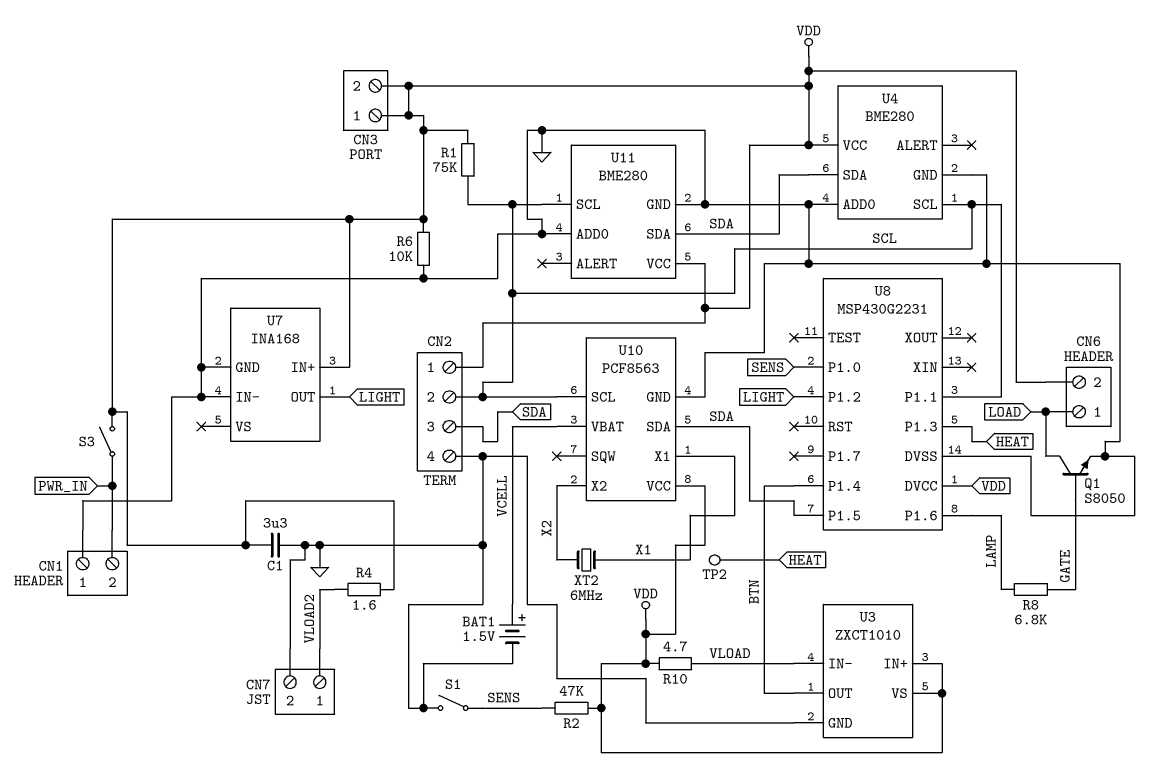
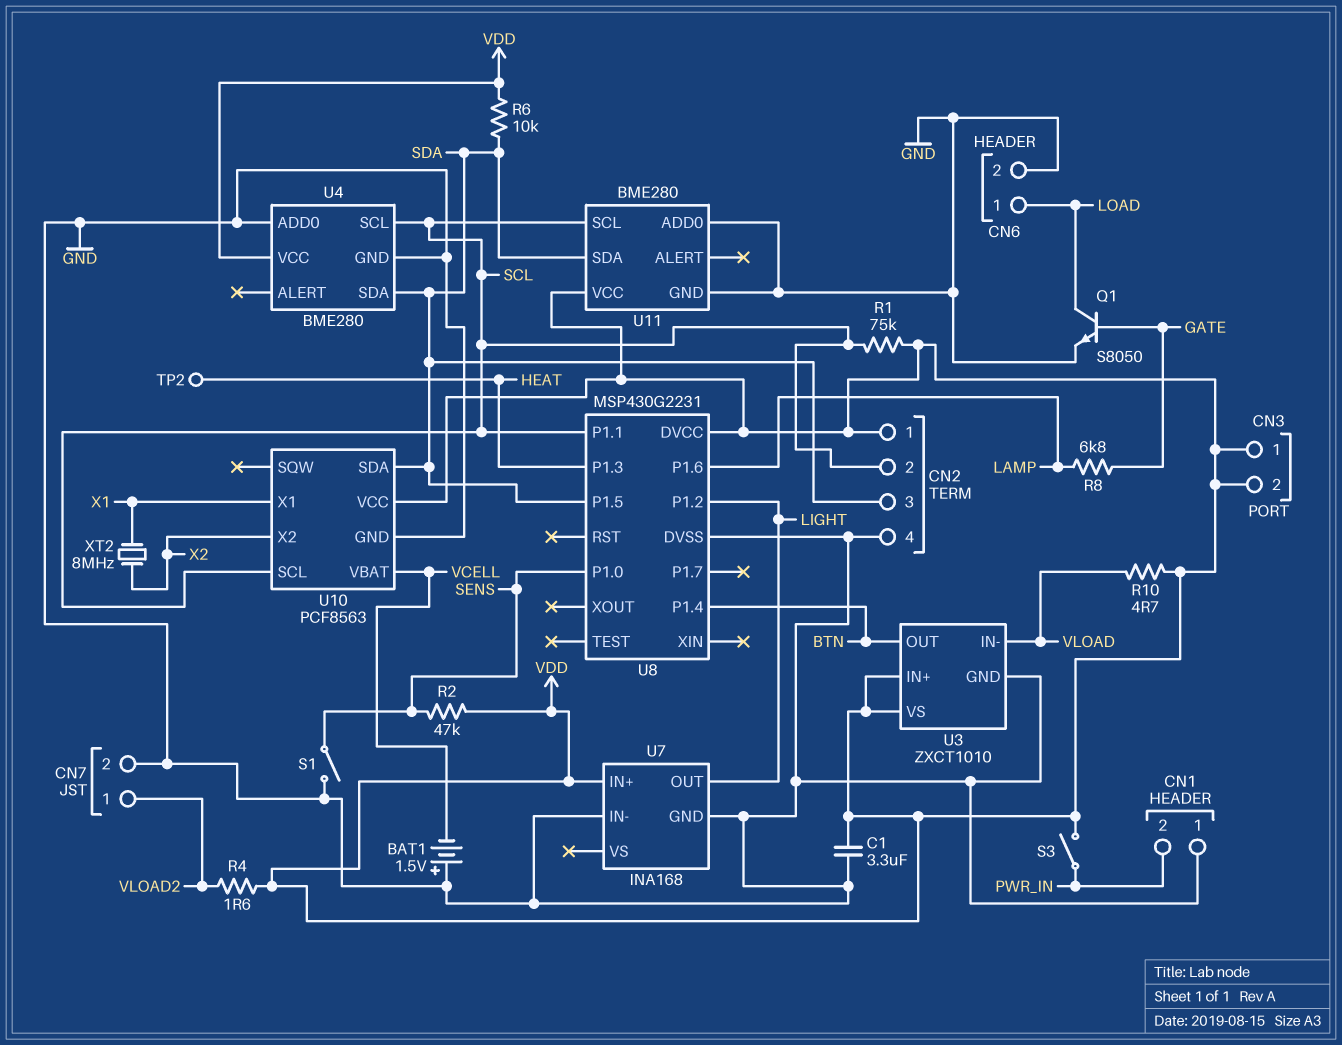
BAT1: 1.5V (plus VCELL, minus GND) -> 1.5V (plus GND, minus VCELL)
CN6 pin 2: VDD -> GND
R6: 10k (GND, VDD) -> 10k (SDA, VDD)
XT2: 6MHz (X1, X2) -> 8MHz (X1, X2)

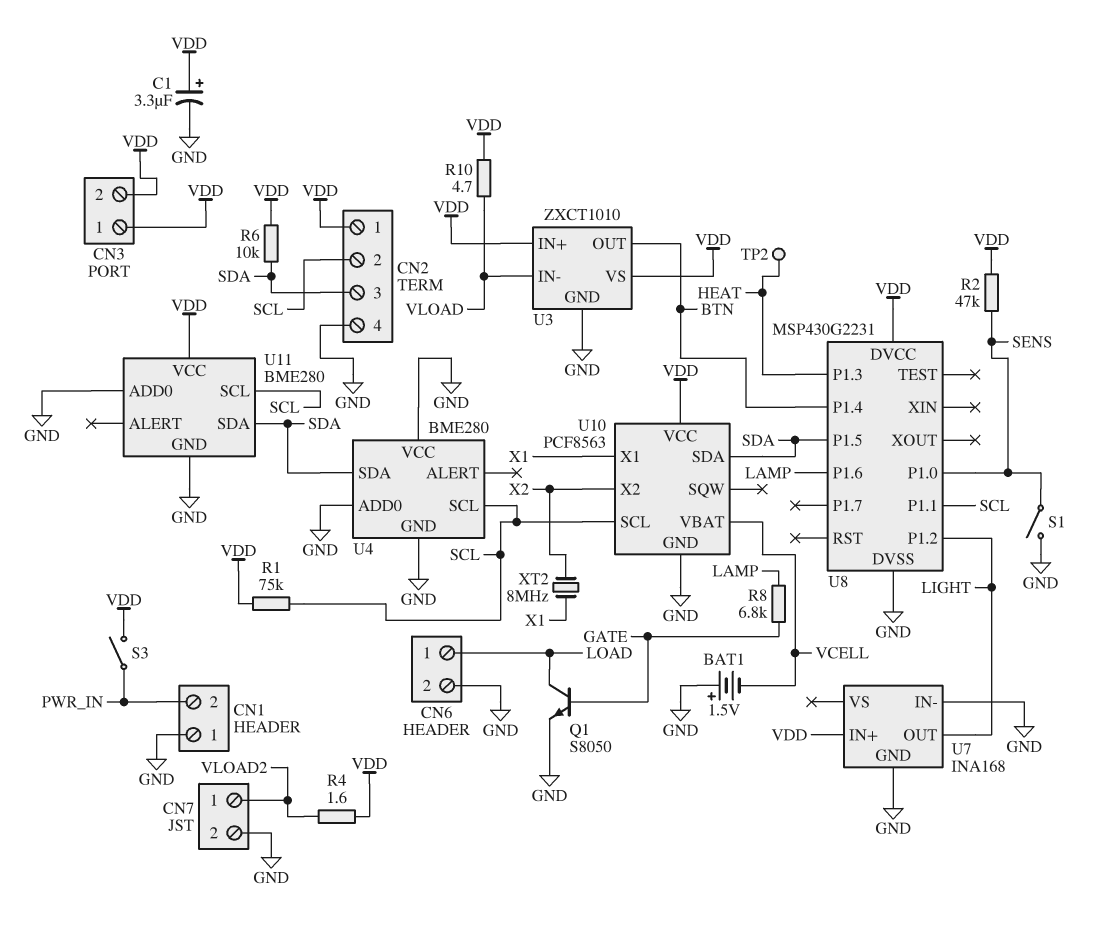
C1: 3.3uF (GND, VDD) -> 3.3uF (plus VDD, minus GND)
U4 pin VCC: VDD -> GND

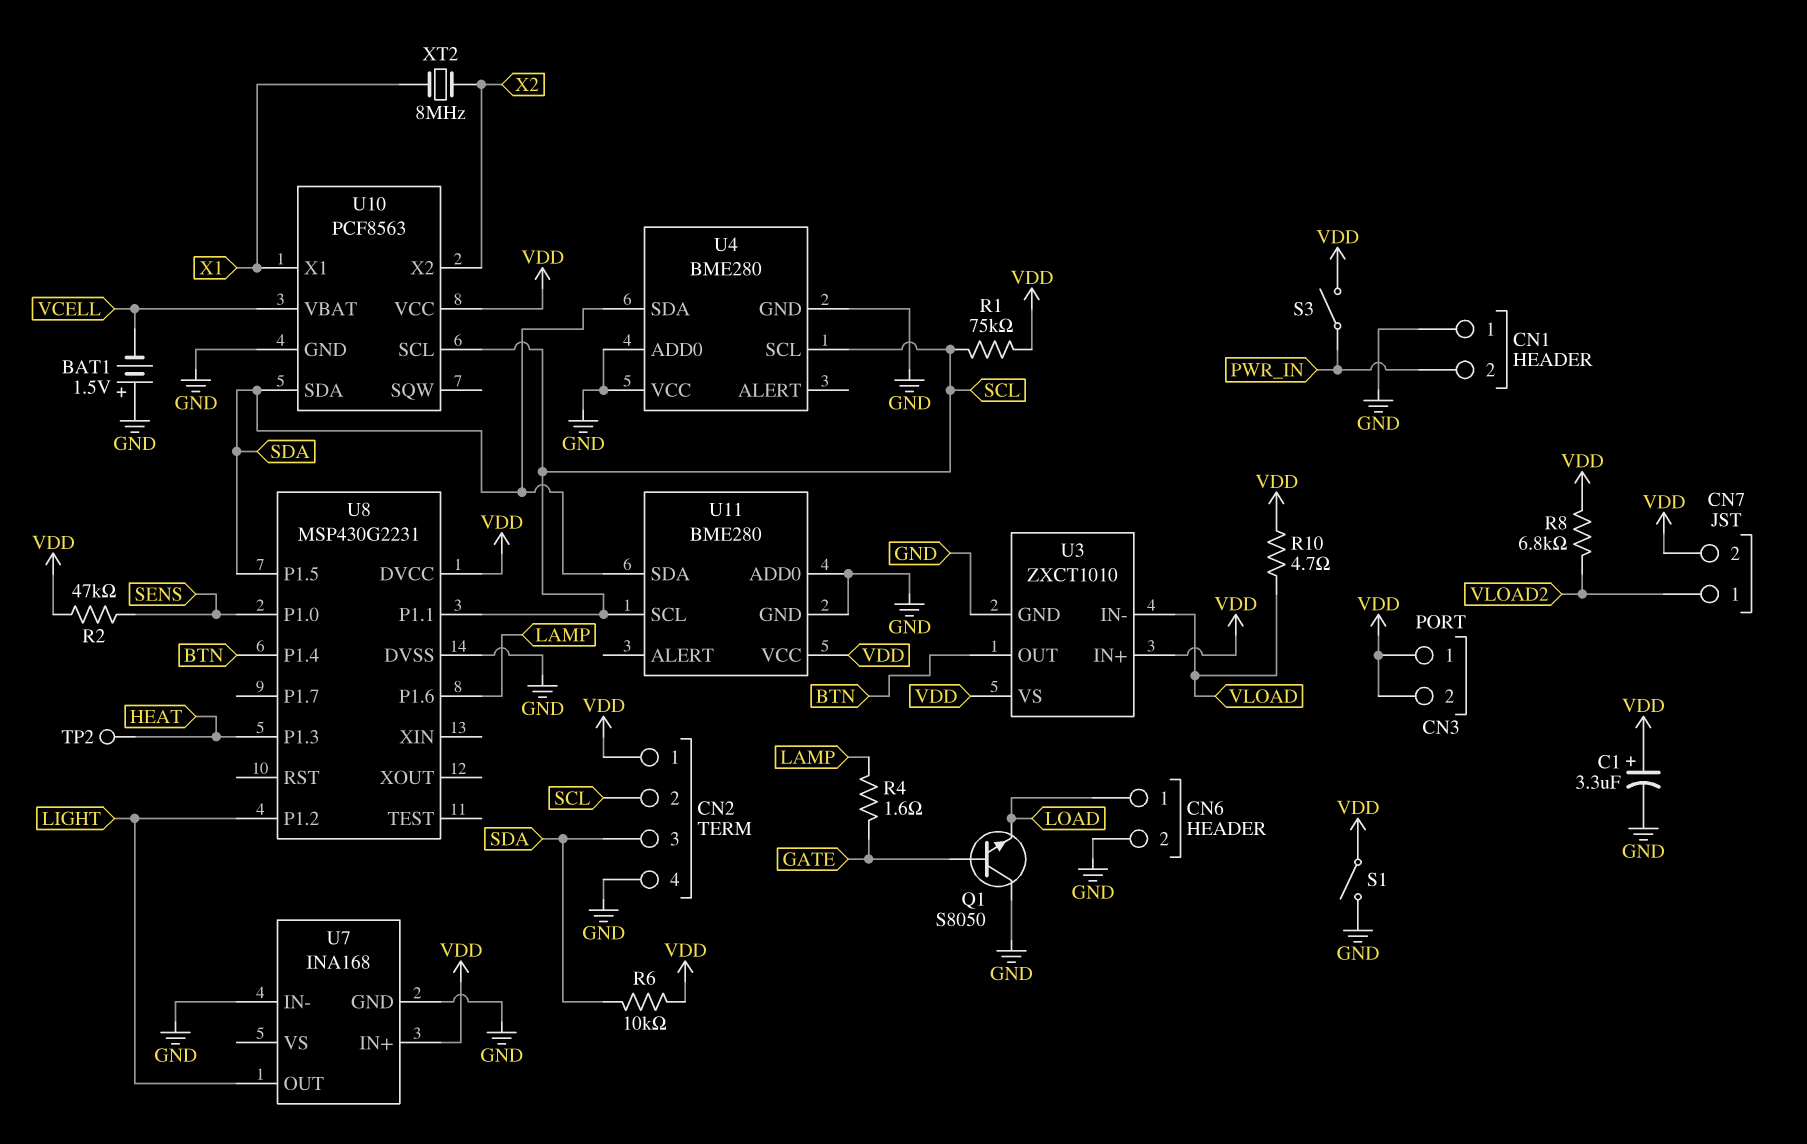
CN7 pin 2: GND -> VDD
Q1: NPN S8050 (B GATE, C LOAD, E GND) -> NPN S8050 (B GATE, C GND, E LOAD)
R4: 1.6 (VDD, VLOAD2) -> 1.6 (GATE, LAMP)
R8: 6.8k (GATE, LAMP) -> 6.8k (VDD, VLOAD2)
S1: switch (GND, SENS) -> switch (GND, VDD)

